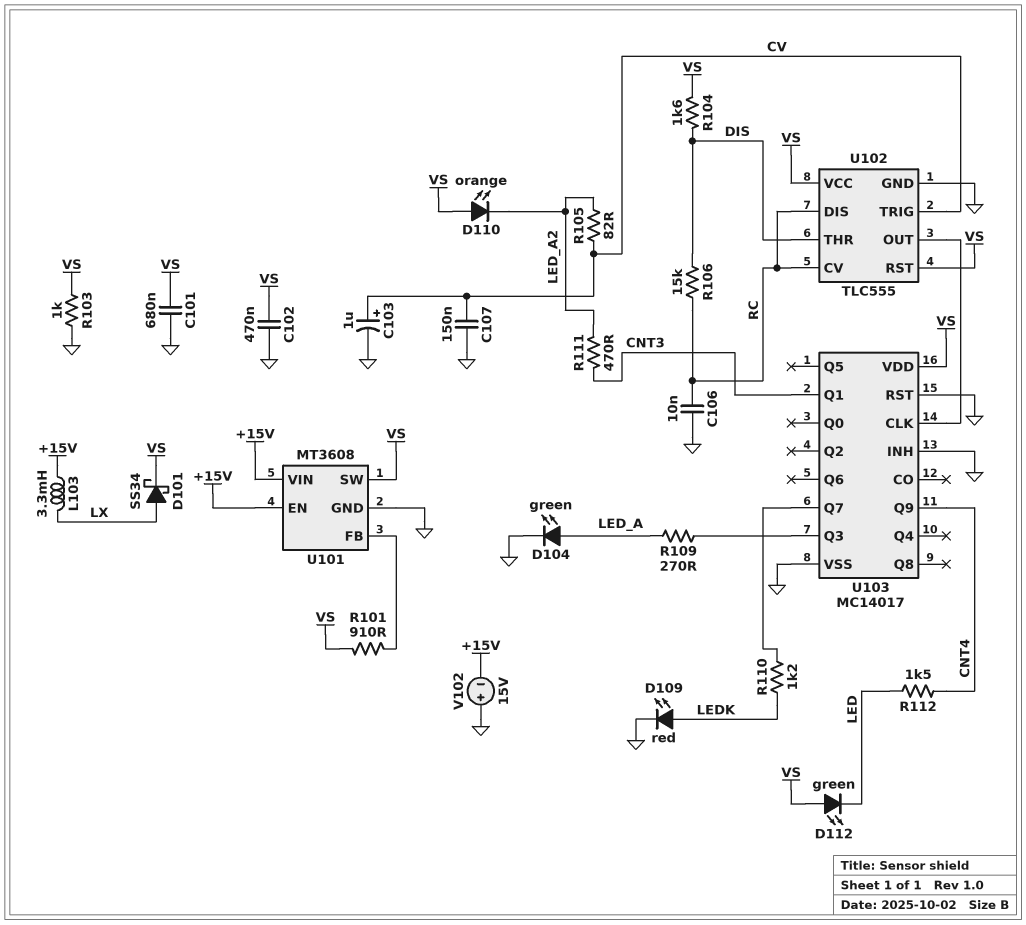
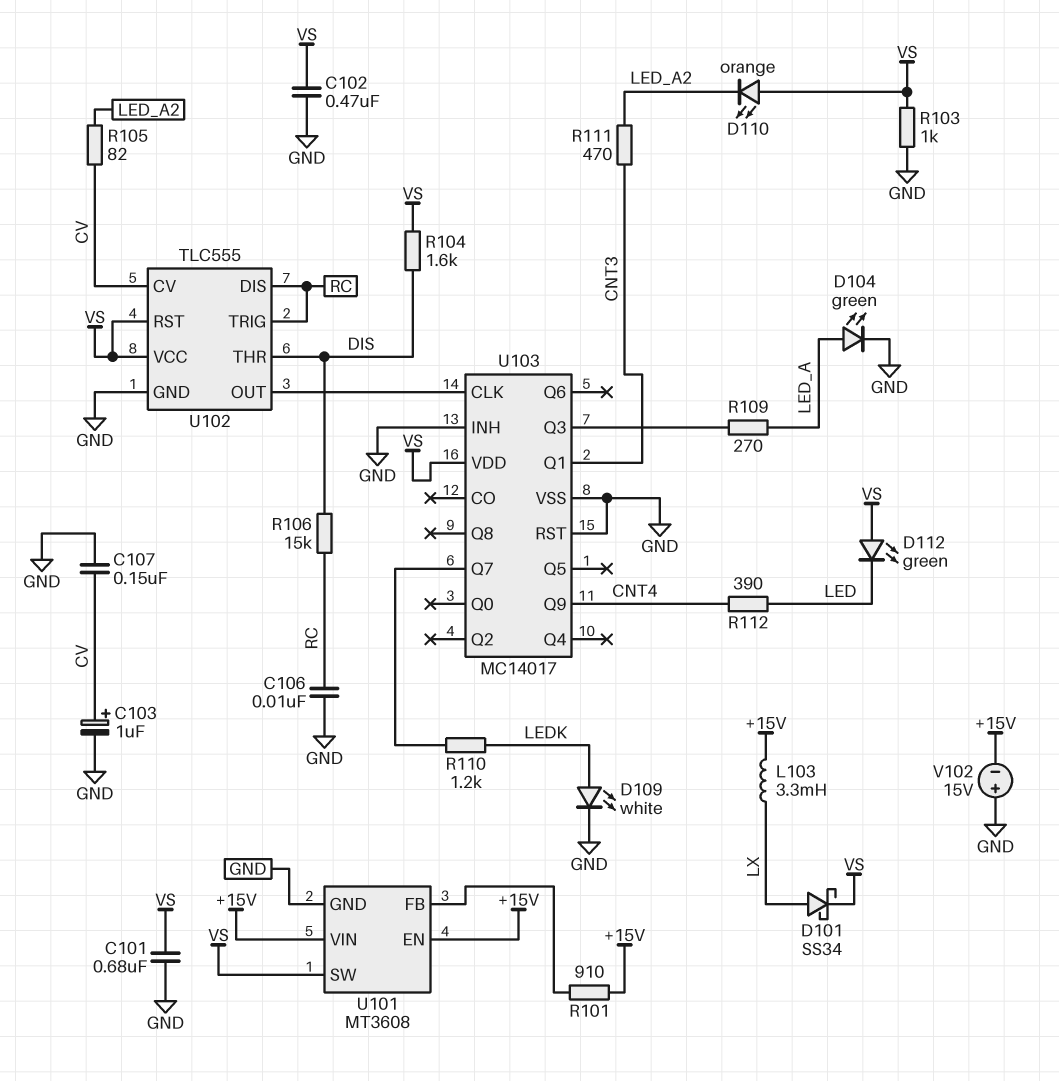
D109: LED red (A LEDK, K GND) -> LED white (A LEDK, K GND)
R101: 910 (U101/FB, VS) -> 910 (+15V, U101/FB)
R112: 1.5k (CNT4, LED) -> 390 (CNT4, LED)
U102 pin CV: RC -> CV
U102 pin TRIG: CV -> RC

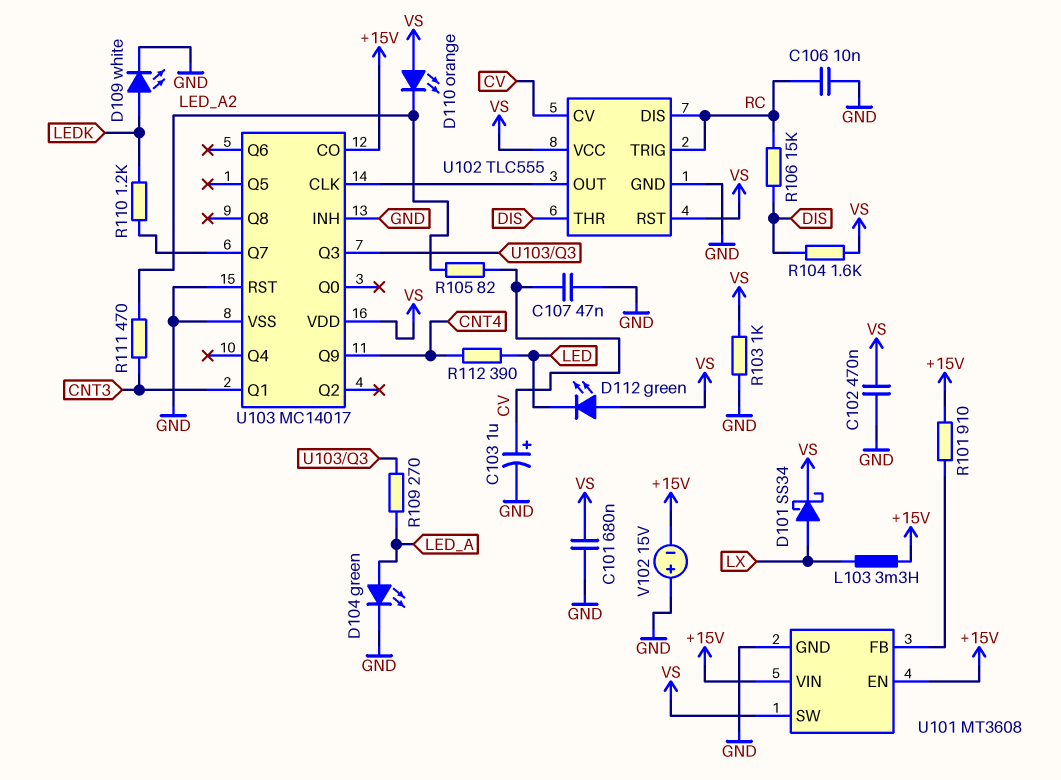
C107: 150nF (CV, GND) -> 47nF (CV, GND)
U103 pin CO: none -> +15V

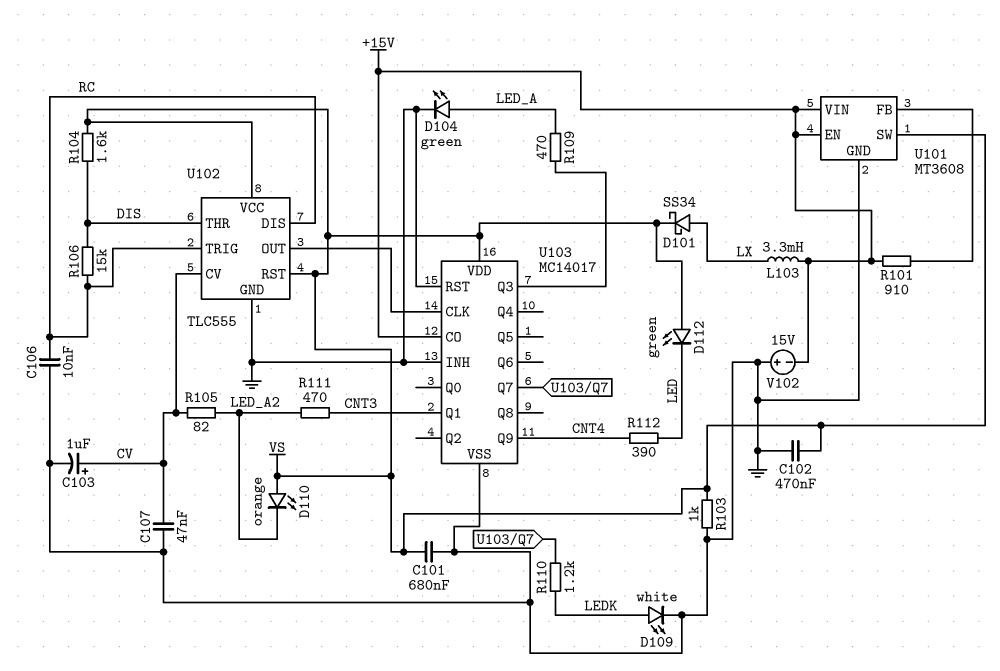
R109: 270 (LED_A, U103/Q3) -> 470 (LED_A, U103/Q3)

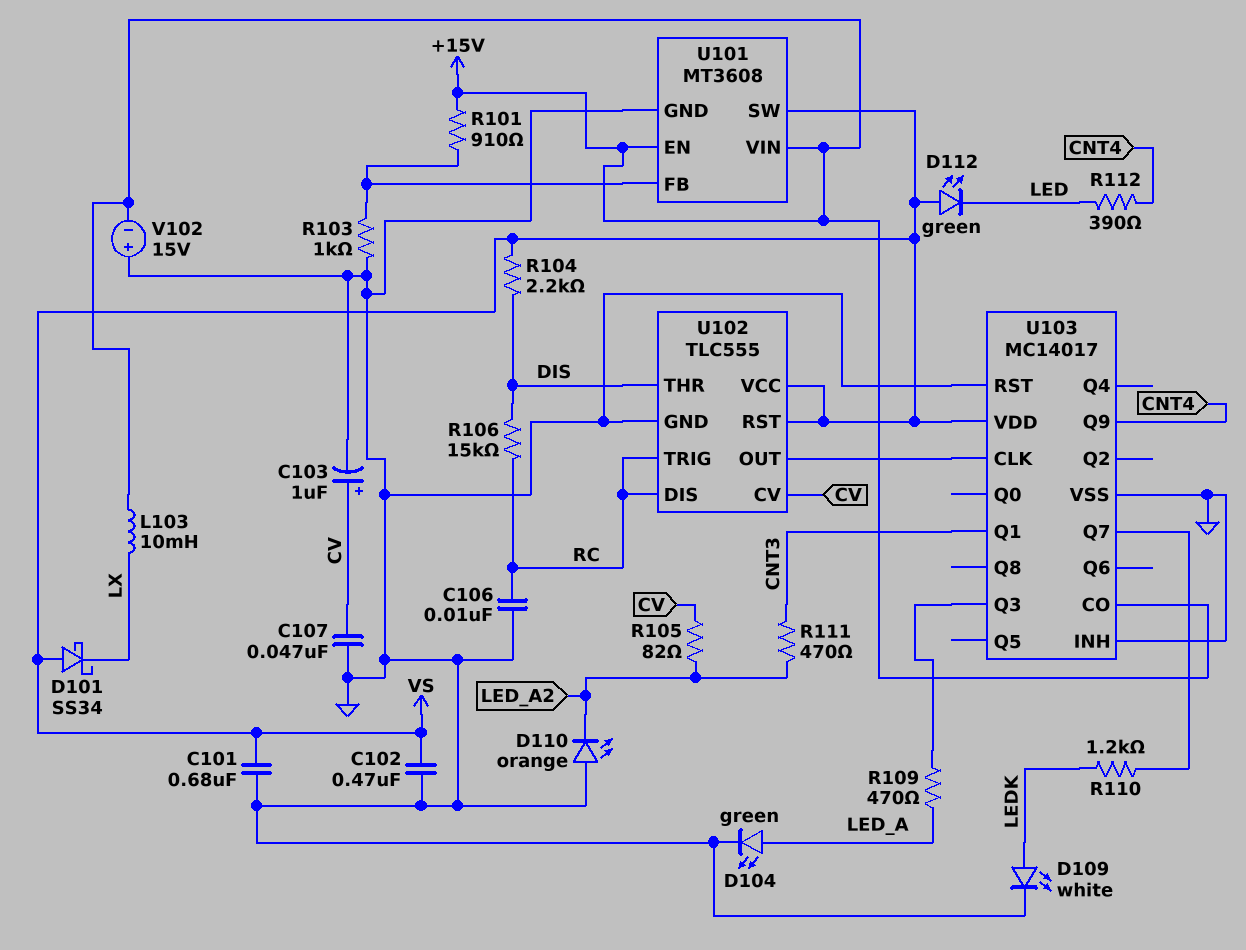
D101: schottky SS34 (A LX, K VS) -> schottky SS34 (A VS, K LX)
D110: LED orange (A VS, K LED_A2) -> LED orange (A GND, K LED_A2)
L103: 3.3mH (+15V, LX) -> 10mH (+15V, LX)
R103: 1k (GND, VS) -> 1k (GND, U101/FB)
R104: 1.6k (DIS, VS) -> 2.2k (DIS, VS)

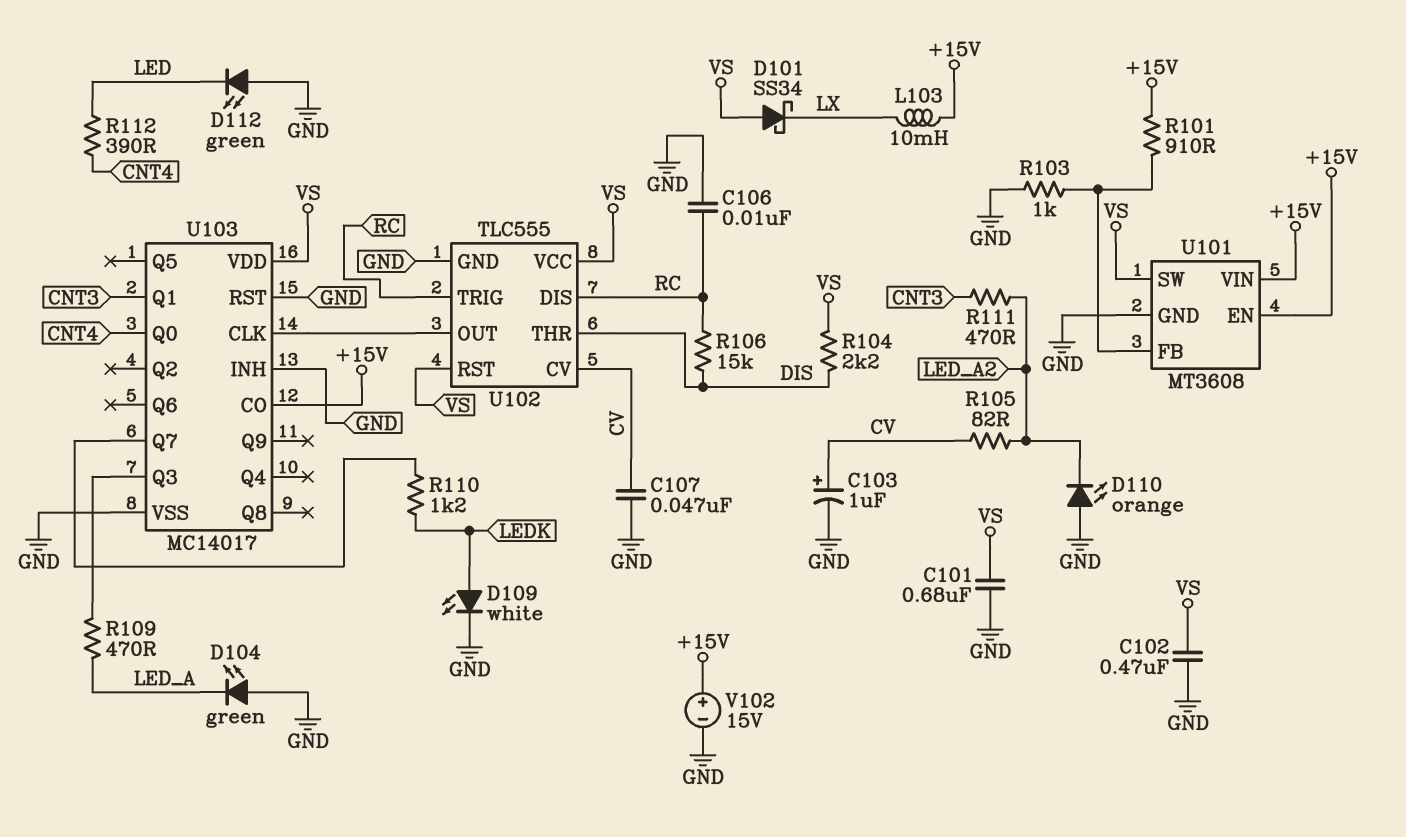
D104: LED green (A LED_A, K GND) -> LED green (A GND, K LED_A)
D112: LED green (A VS, K LED) -> LED green (A GND, K LED)
U103 pin Q0: none -> CNT4
U103 pin Q9: CNT4 -> none
V102: 15V (plus GND, minus +15V) -> 15V (plus +15V, minus GND)

